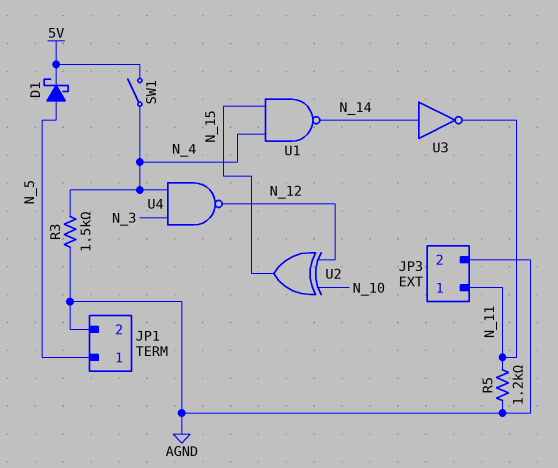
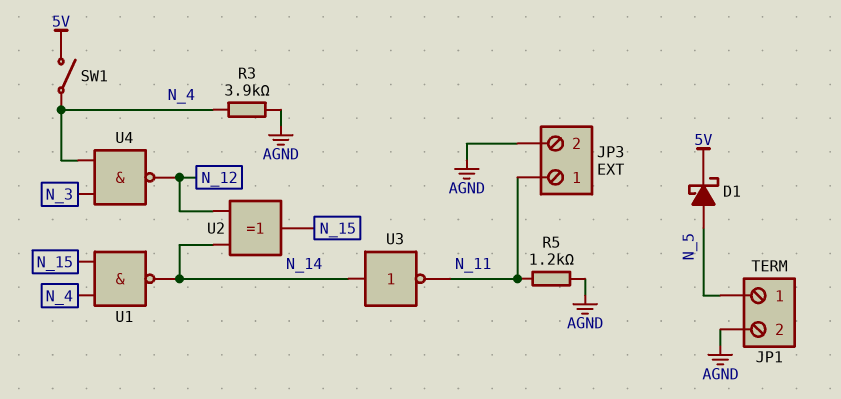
R3: 1.5k (AGND, N_4) -> 3.9k (AGND, N_4)
U2: XOR (in N_10, in N_12, out N_15) -> XOR (in N_12, in N_14, out N_15)

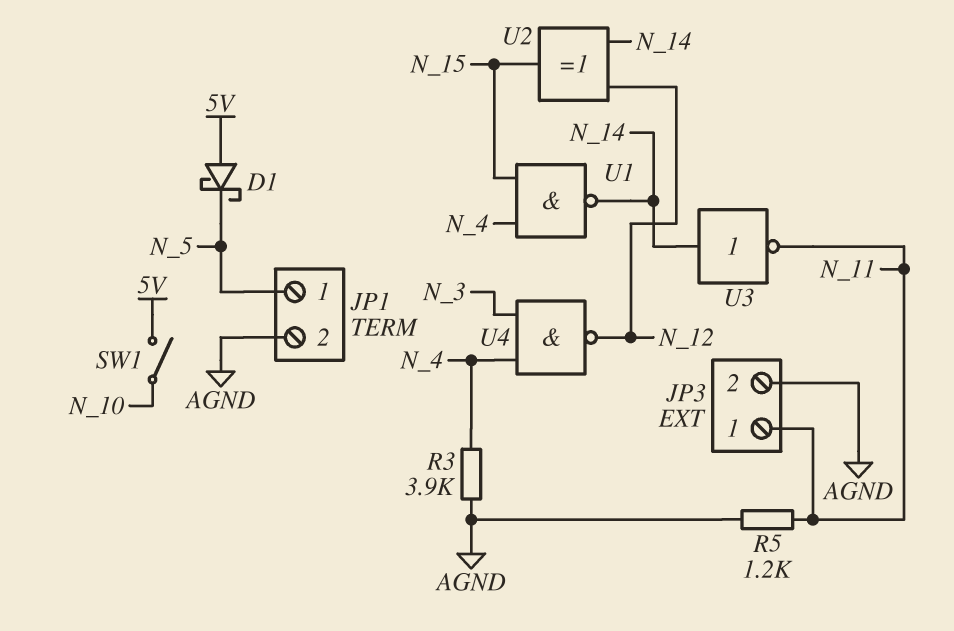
D1: schottky (A N_5, K 5V) -> schottky (A 5V, K N_5)
SW1: switch (5V, N_4) -> switch (5V, N_10)

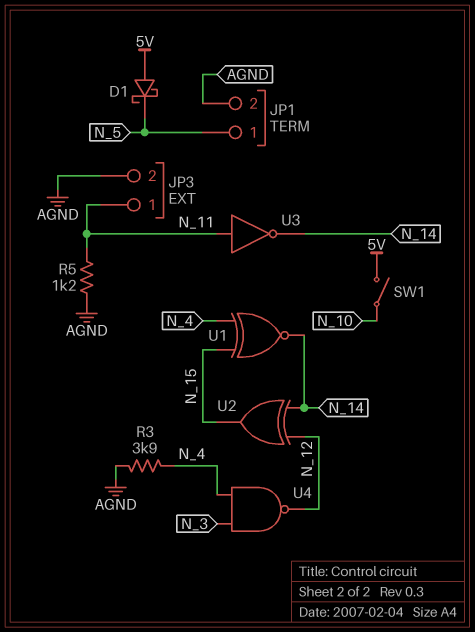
U1: NAND (in N_4, in N_15, out N_14) -> XNOR (in N_4, in N_15, out N_14)
U3: NOT (in N_14, out N_11) -> NOT (in N_11, out N_14)

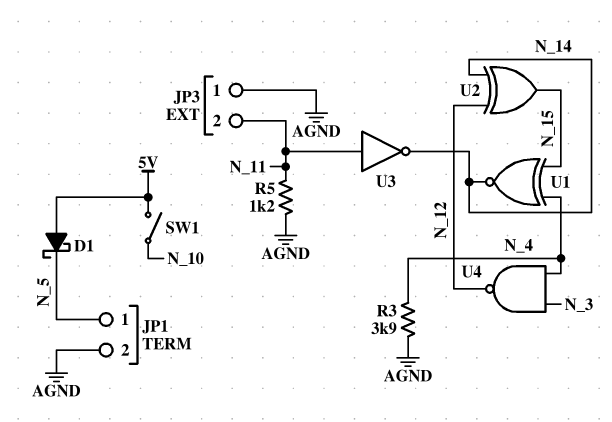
JP3 pin 1: N_11 -> AGND
JP3 pin 2: AGND -> N_11

